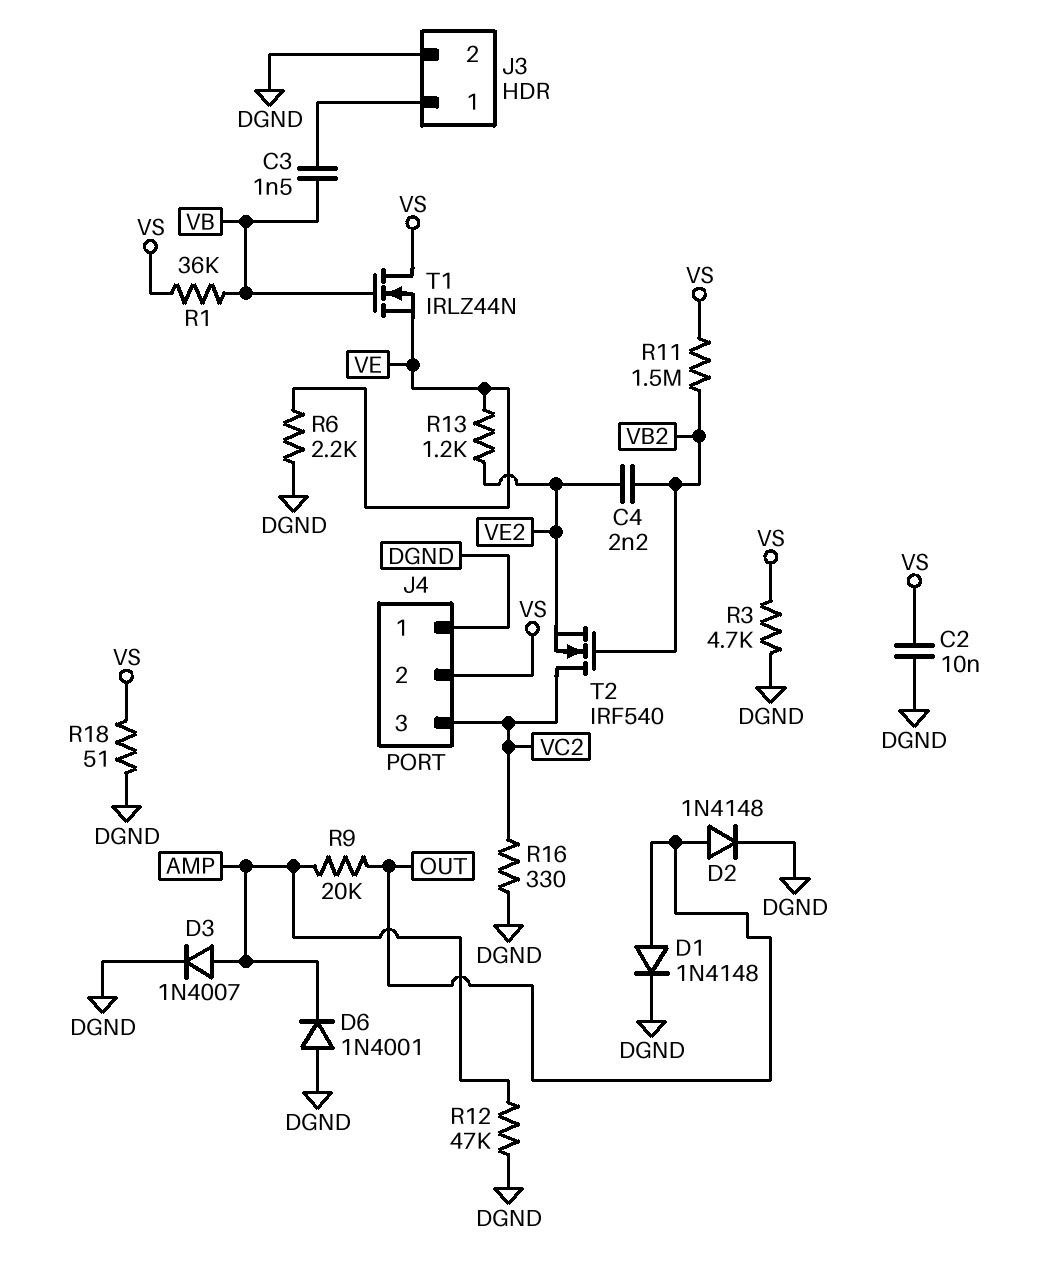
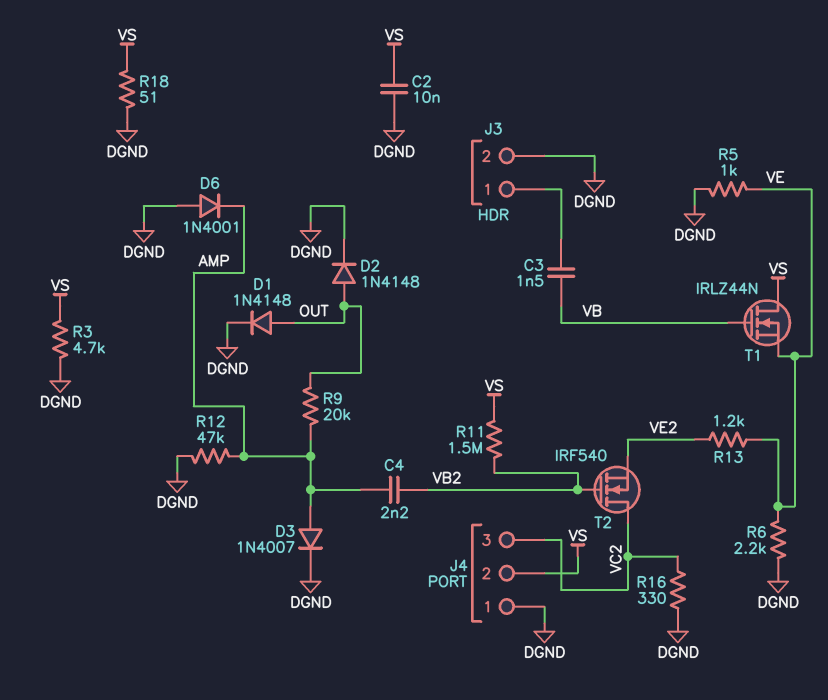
C4: 2.2nF (VB2, VE2) -> 2.2nF (AMP, VB2)
R1: 36k (VB, VS) -> none
R5: none -> 1k (DGND, VE)

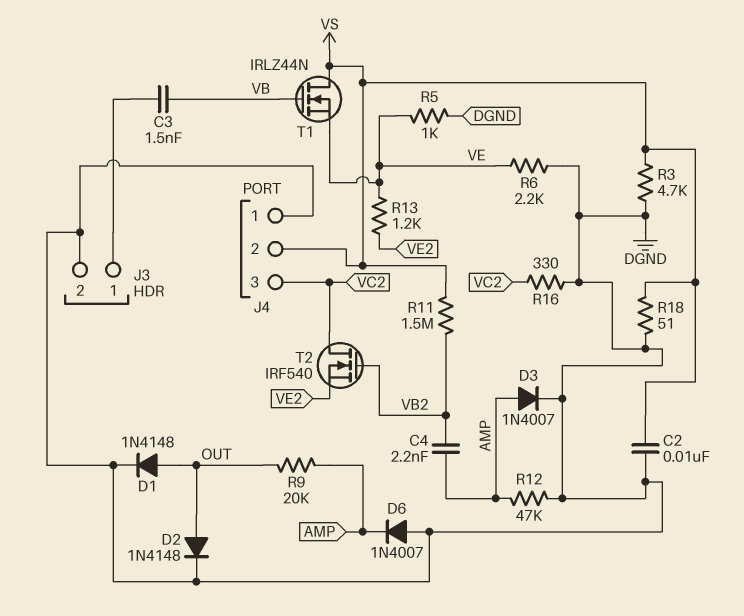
D6: diode 1N4001 (A DGND, K AMP) -> diode 1N4007 (A DGND, K AMP)

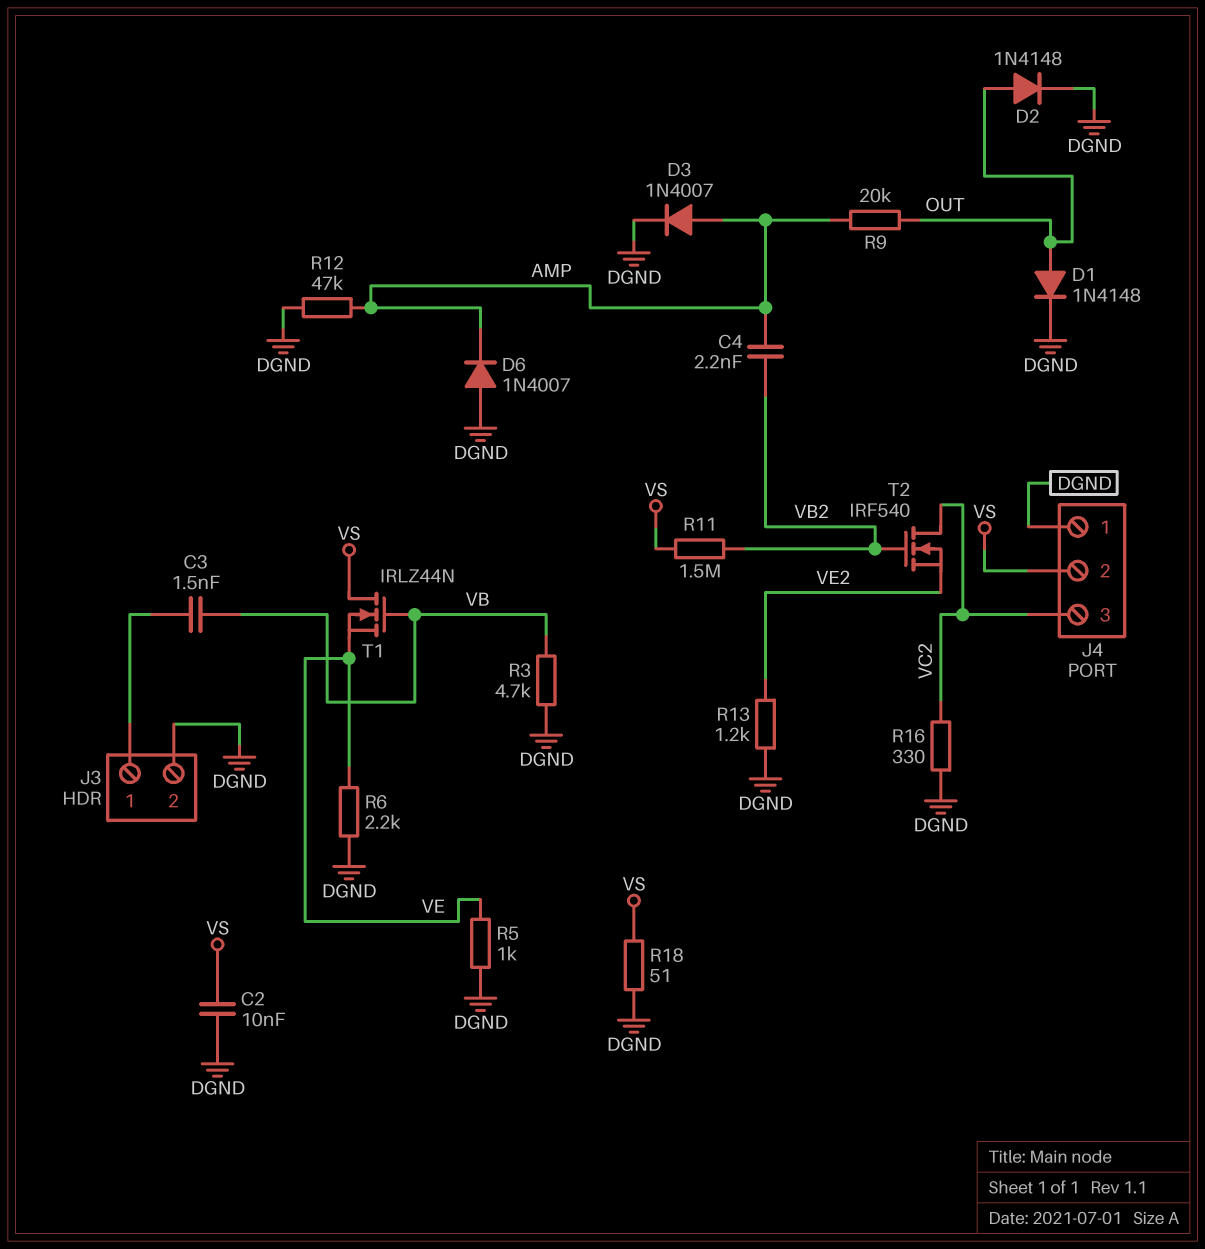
R3: 4.7k (DGND, VS) -> 4.7k (DGND, VB)
R13: 1.2k (VE, VE2) -> 1.2k (DGND, VE2)

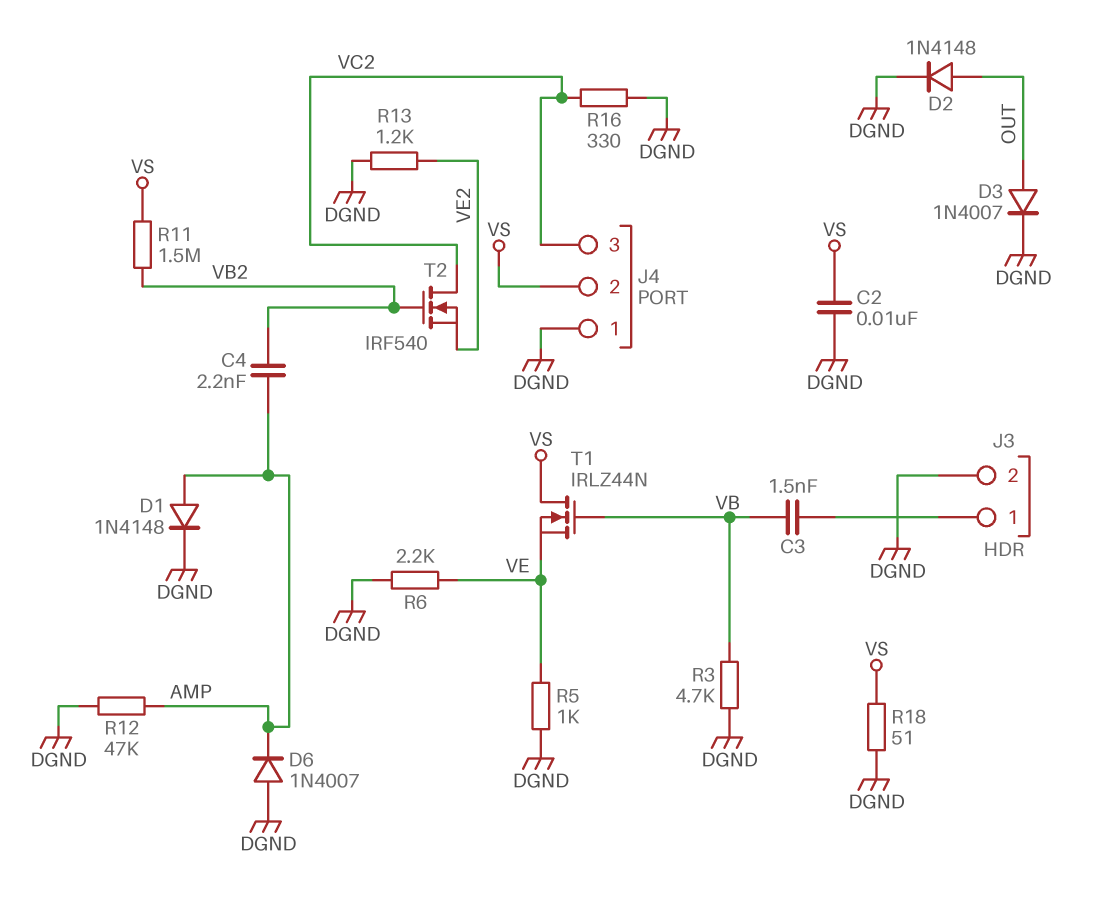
D1: diode 1N4148 (A OUT, K DGND) -> diode 1N4148 (A AMP, K DGND)
D3: diode 1N4007 (A AMP, K DGND) -> diode 1N4007 (A OUT, K DGND)
R9: 20k (AMP, OUT) -> none

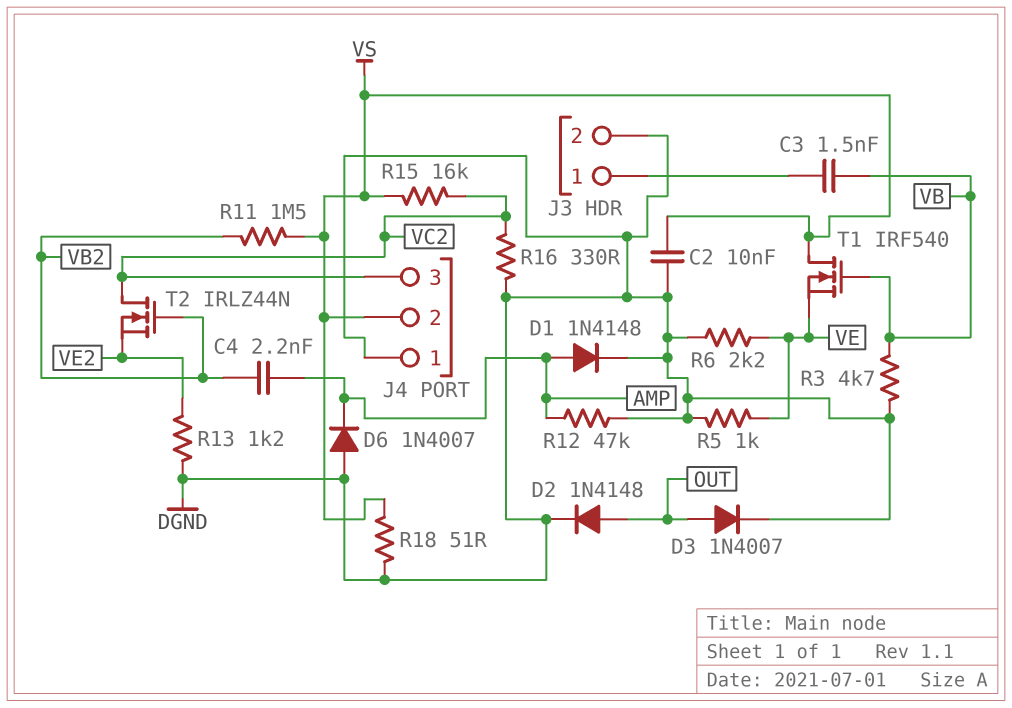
R15: none -> 16k (VC2, VS)
T1: NMOS IRLZ44N (G VB, D VS, S VE) -> NMOS IRF540 (G VB, D VS, S VE)
T2: NMOS IRF540 (G VB2, D VC2, S VE2) -> NMOS IRLZ44N (G VB2, D VC2, S VE2)

